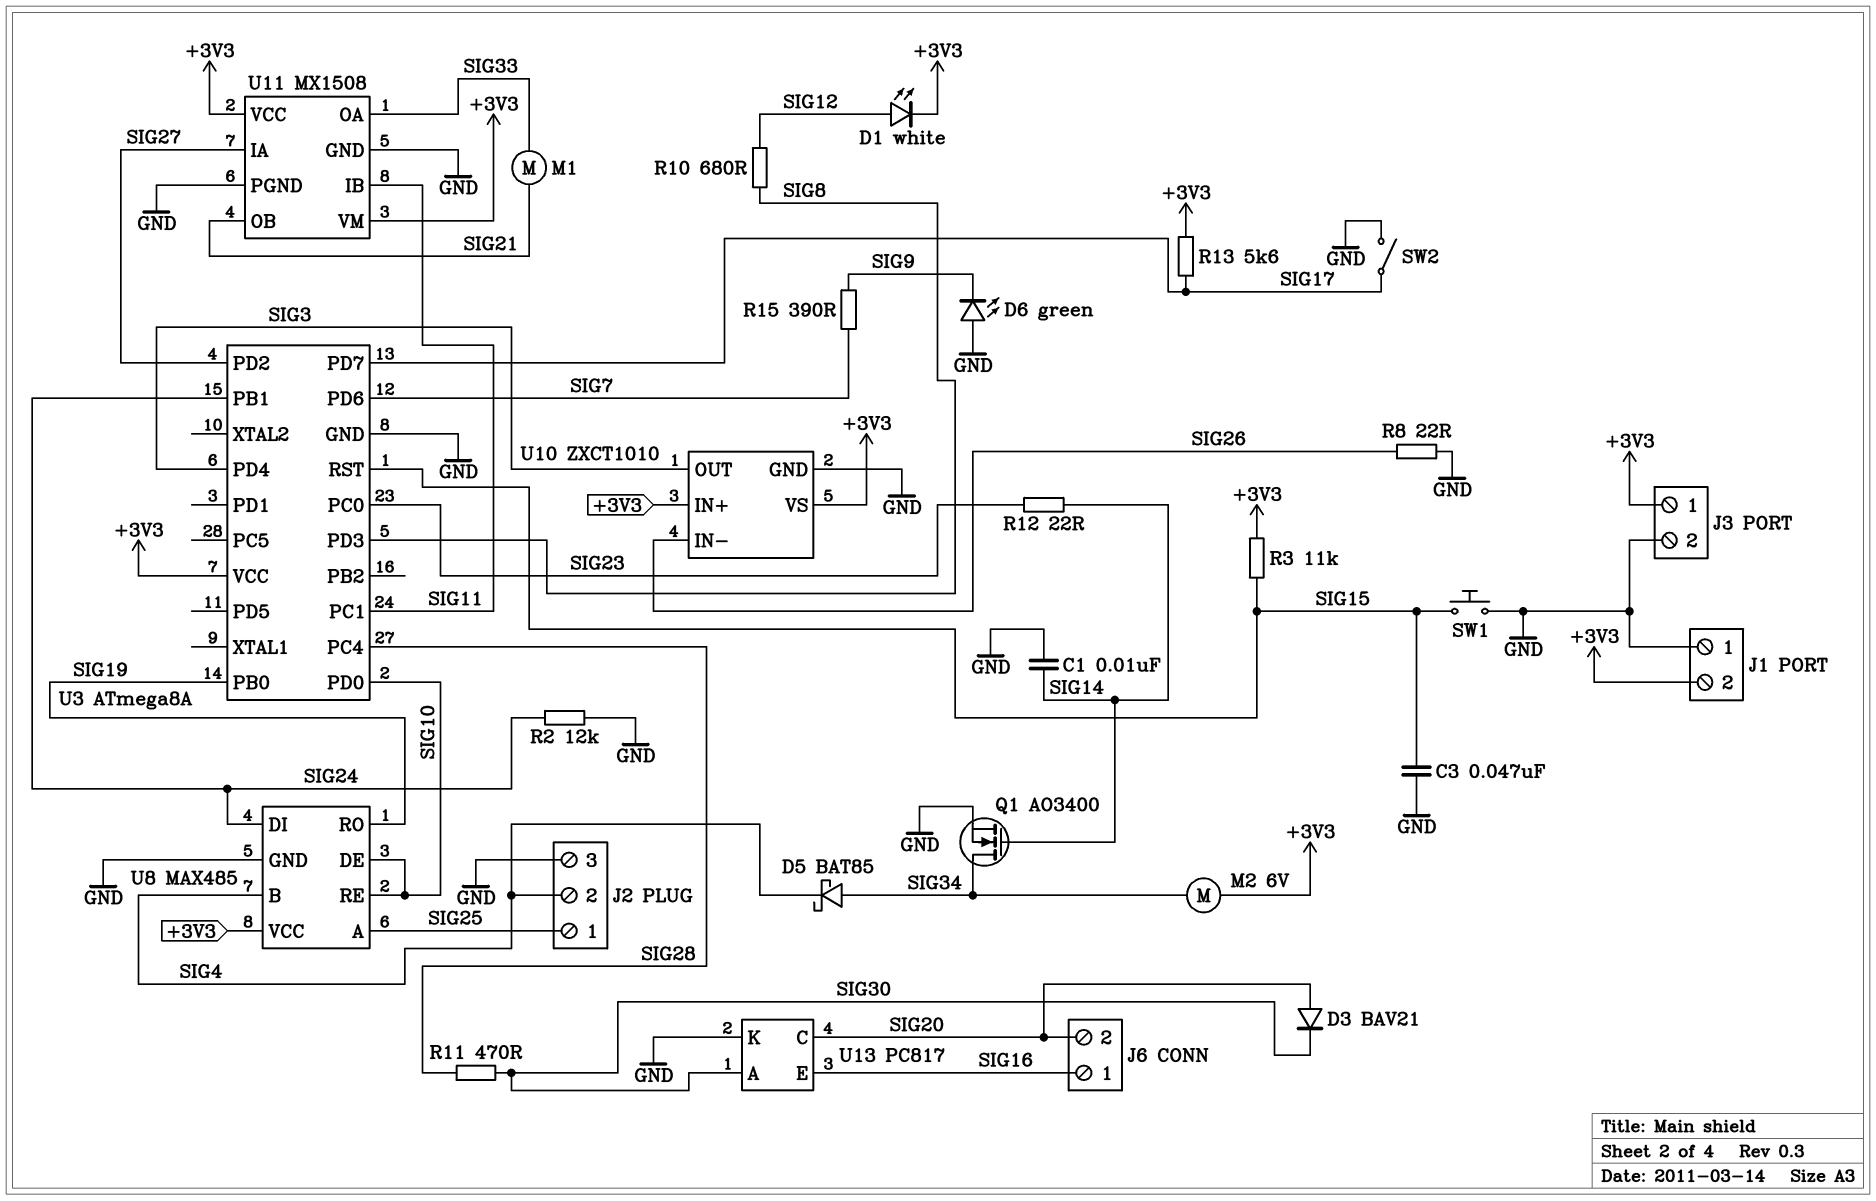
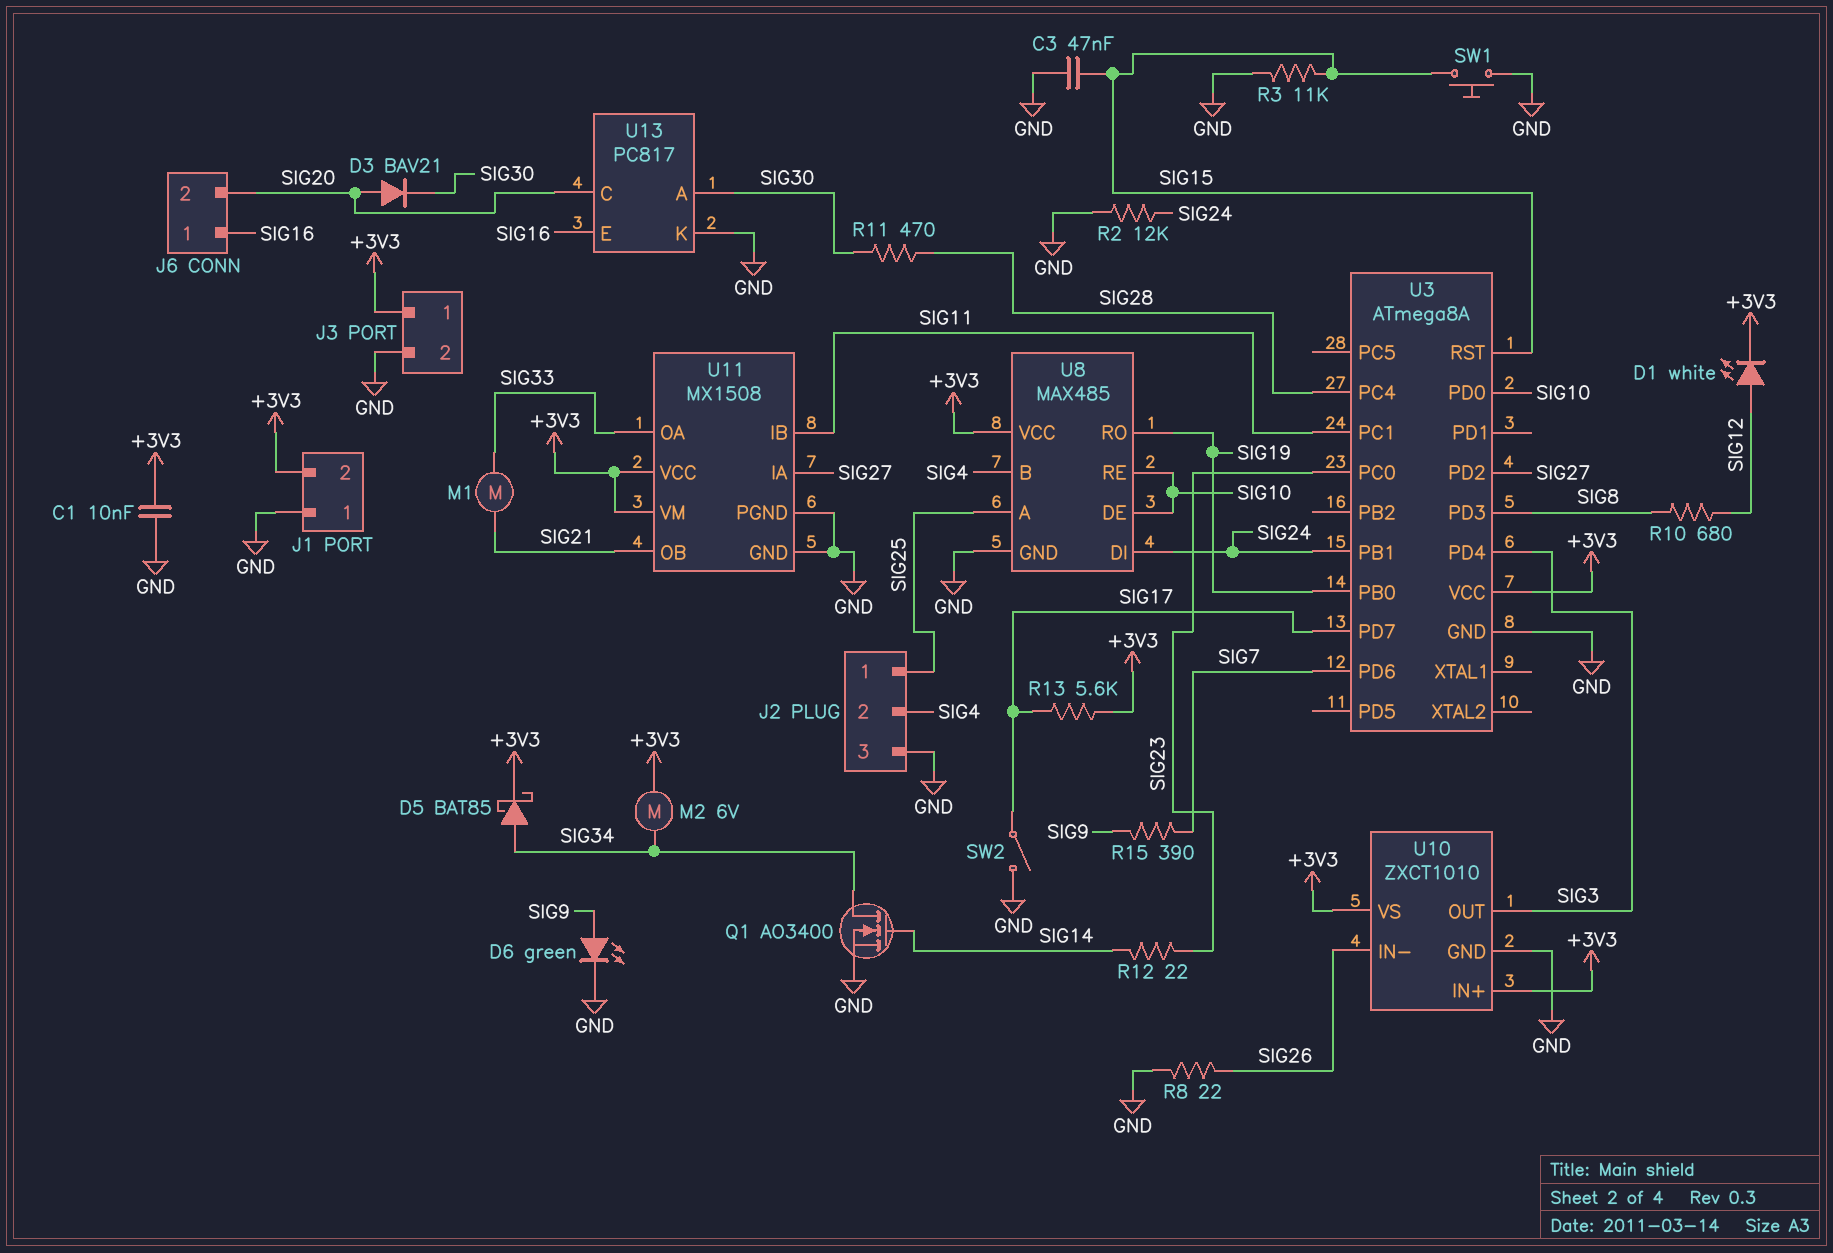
C1: 10nF (GND, SIG14) -> 10nF (+3V3, GND)
D5: schottky BAT85 (A SIG34, K SIG4) -> schottky BAT85 (A SIG34, K +3V3)
D6: LED green (A GND, K SIG9) -> LED green (A SIG9, K GND)
R3: 11k (+3V3, SIG15) -> 11k (GND, SIG15)

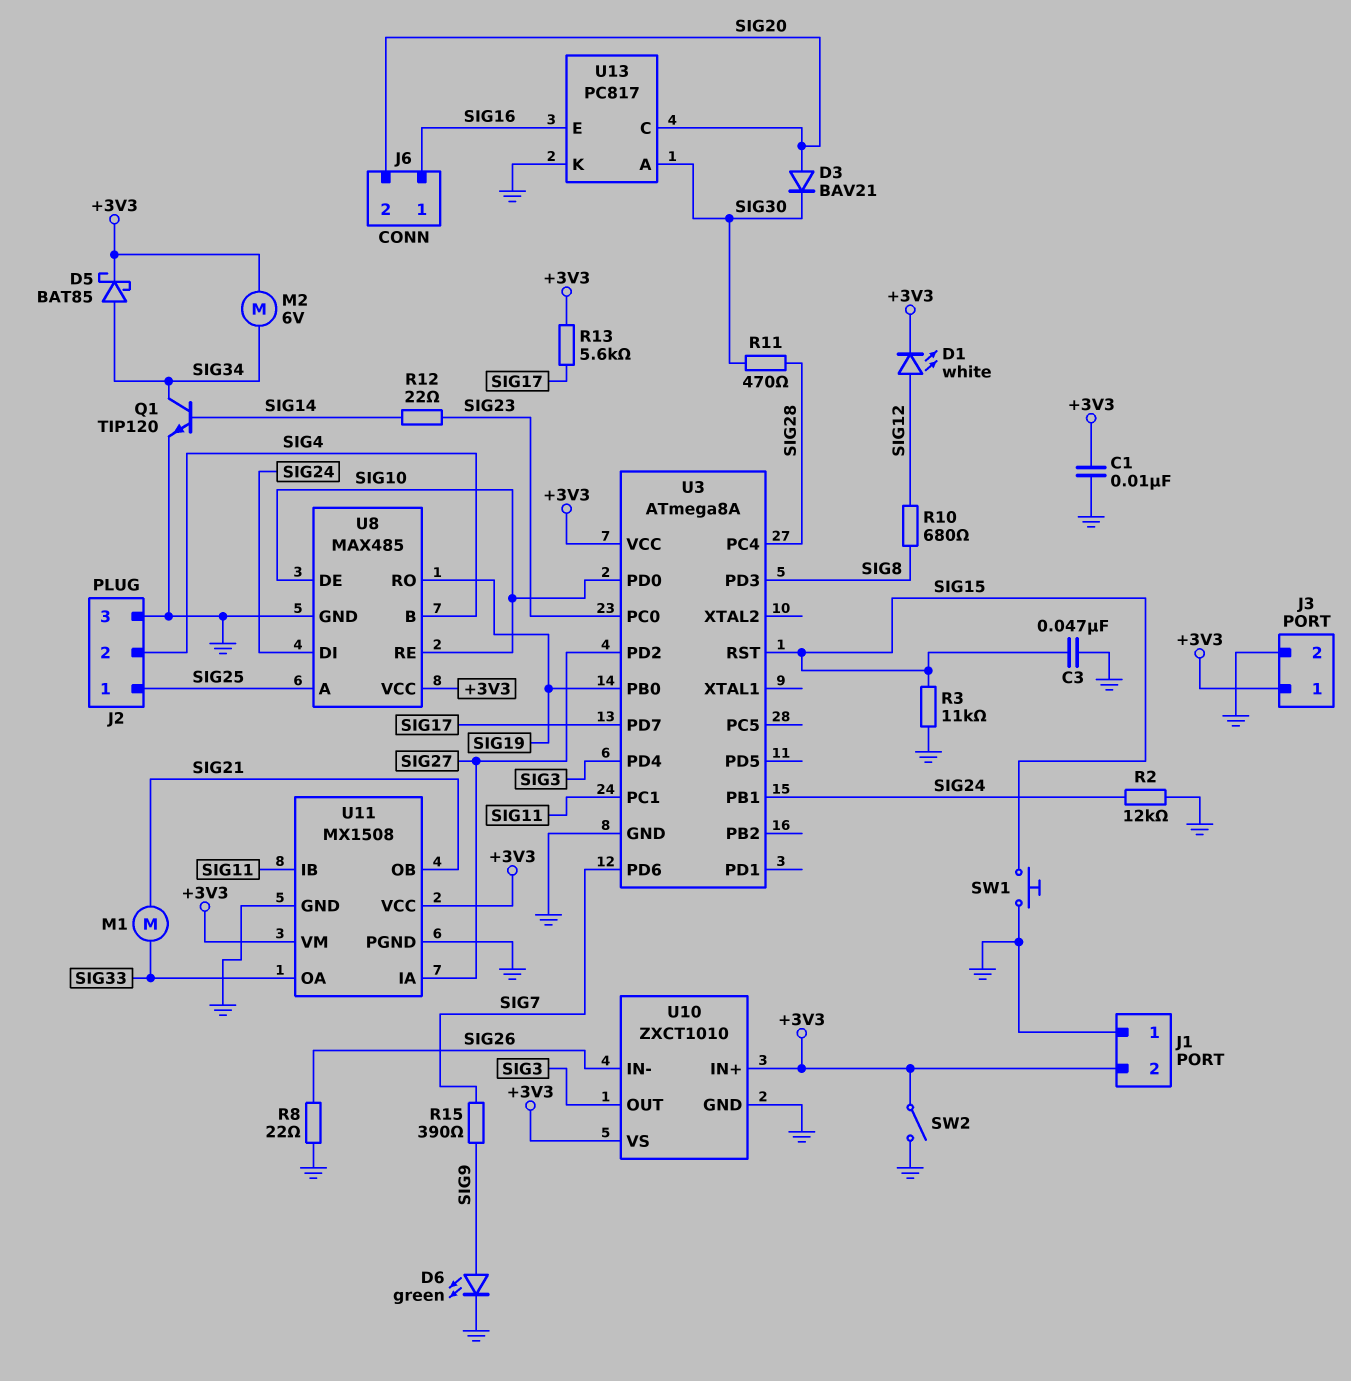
Q1: NMOS AO3400 (G SIG14, D SIG34, S GND) -> NPN TIP120 (B SIG14, C SIG34, E GND)
SW2: switch (GND, SIG17) -> switch (+3V3, GND)

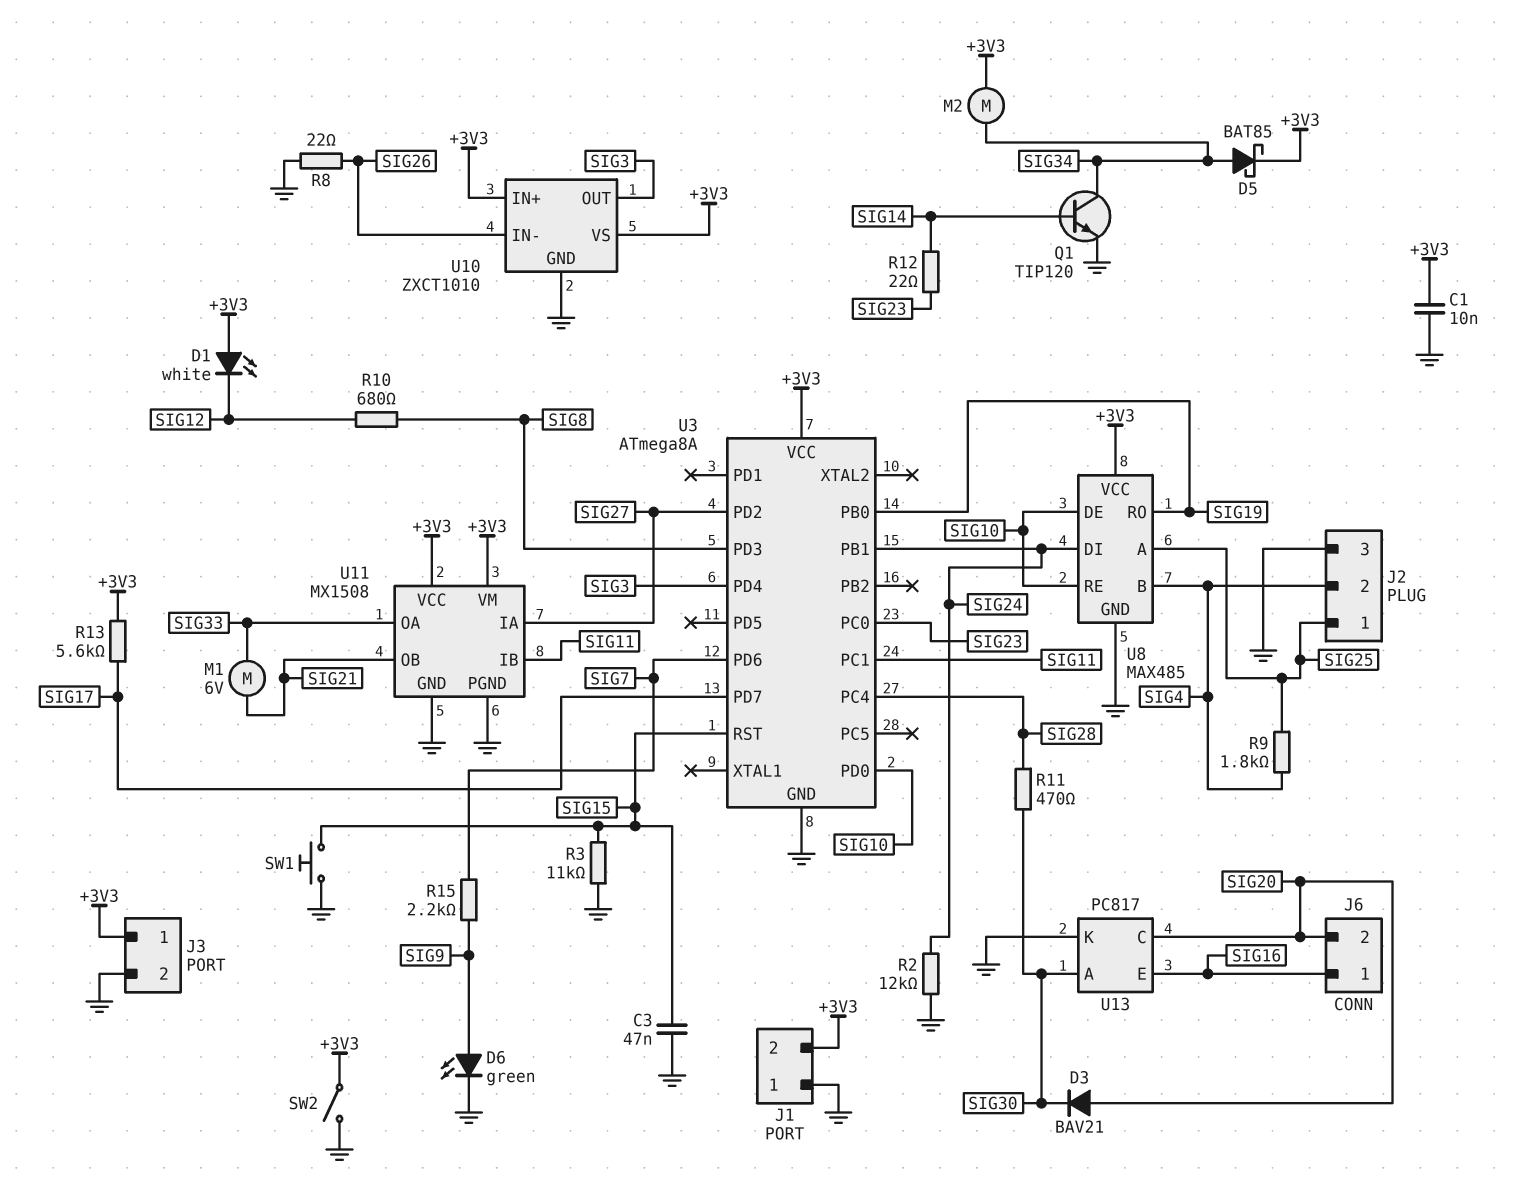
D1: LED white (A SIG12, K +3V3) -> LED white (A +3V3, K SIG12)
M1: motor (SIG21, SIG33) -> motor 6V (SIG21, SIG33)
M2: motor 6V (+3V3, SIG34) -> motor (+3V3, SIG34)
R9: none -> 1.8k (SIG4, SIG25)
R15: 390 (SIG7, SIG9) -> 2.2k (SIG7, SIG9)

